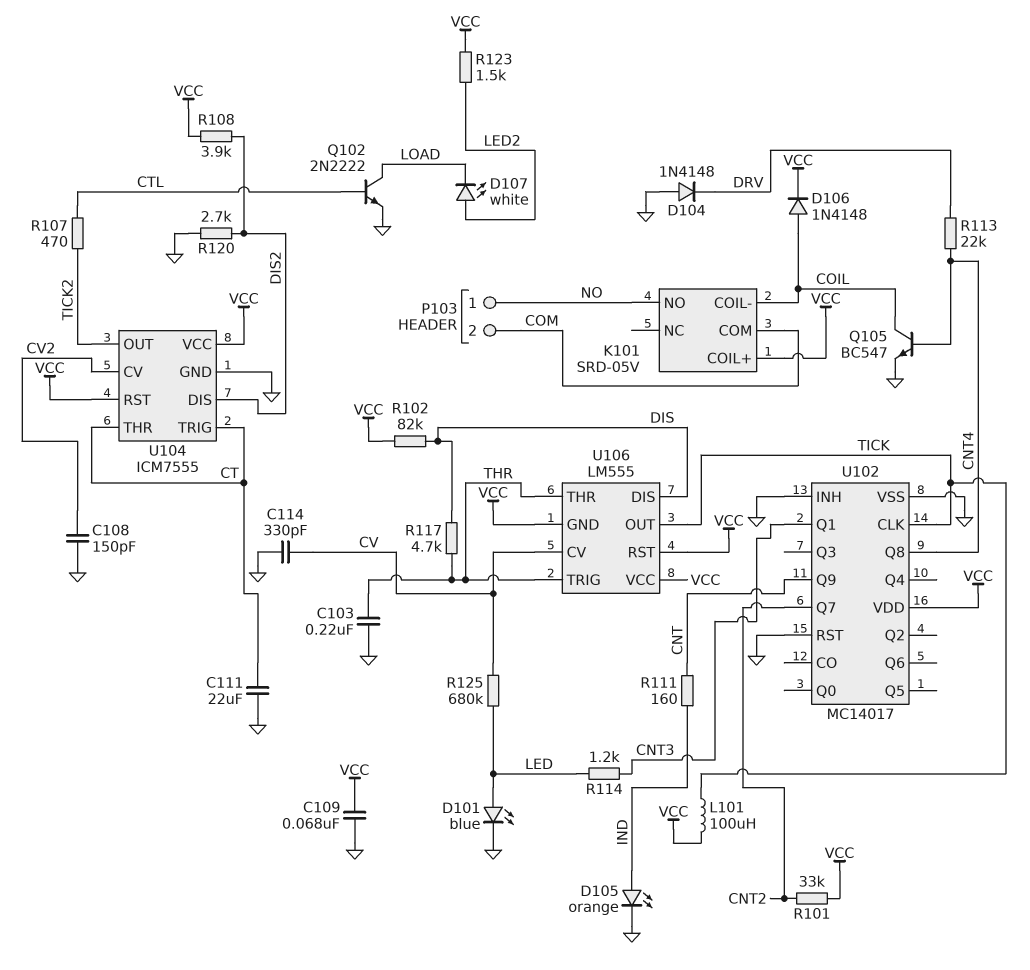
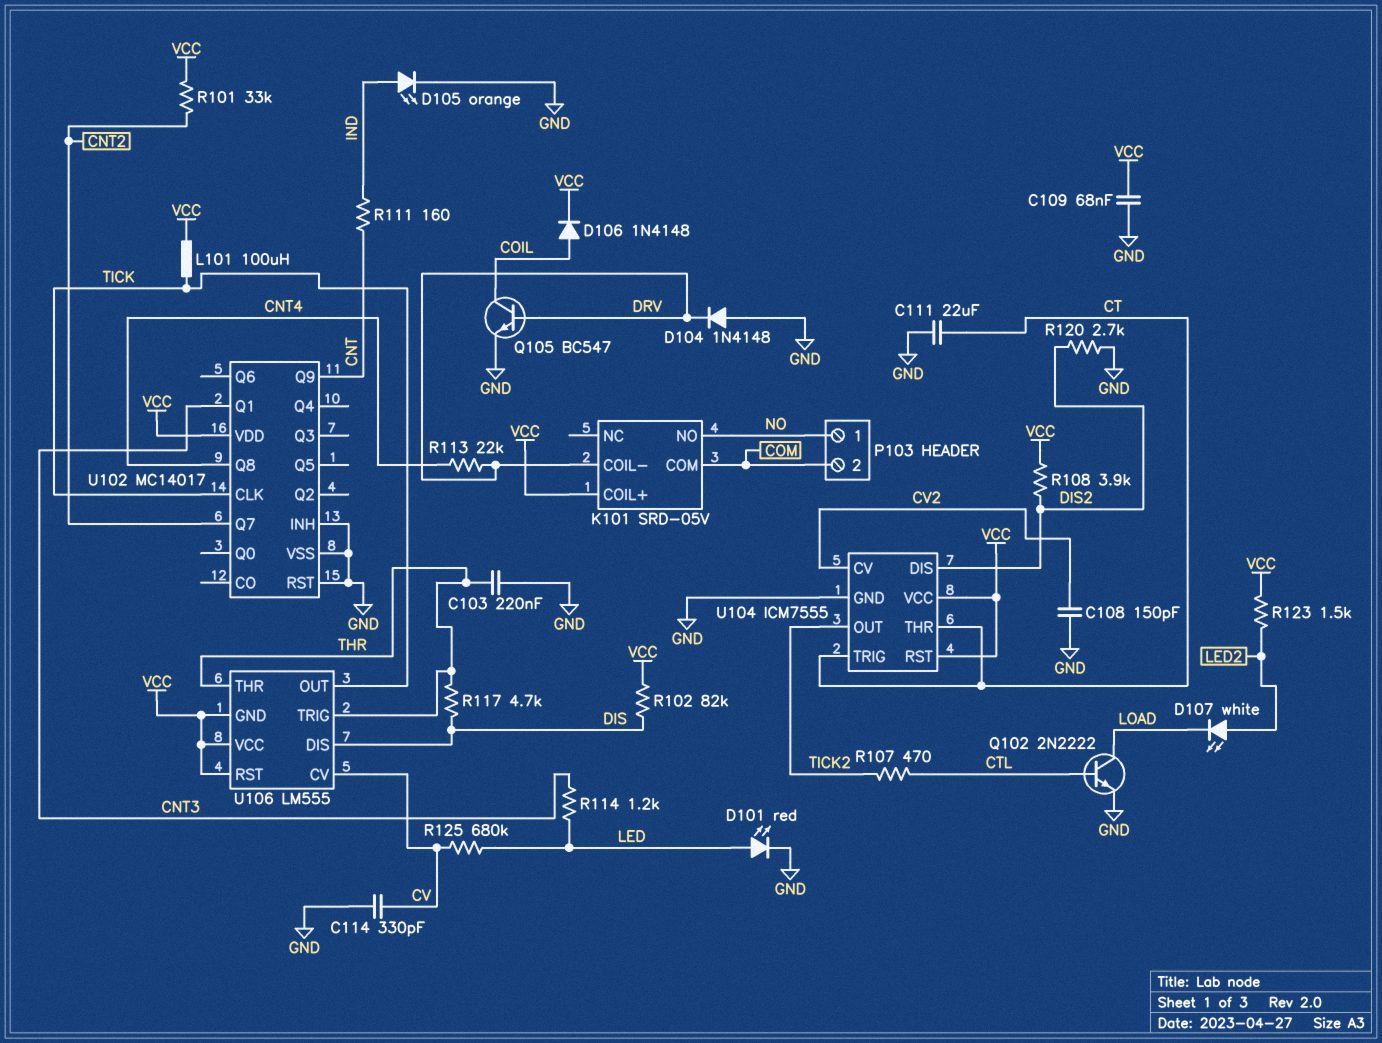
D101: LED blue (A LED, K GND) -> LED red (A LED, K GND)
K101 pin COIL-: COIL -> DRV
Q105: NPN BC547 (B CNT4, C COIL, E GND) -> NPN BC547 (B DRV, C COIL, E GND)

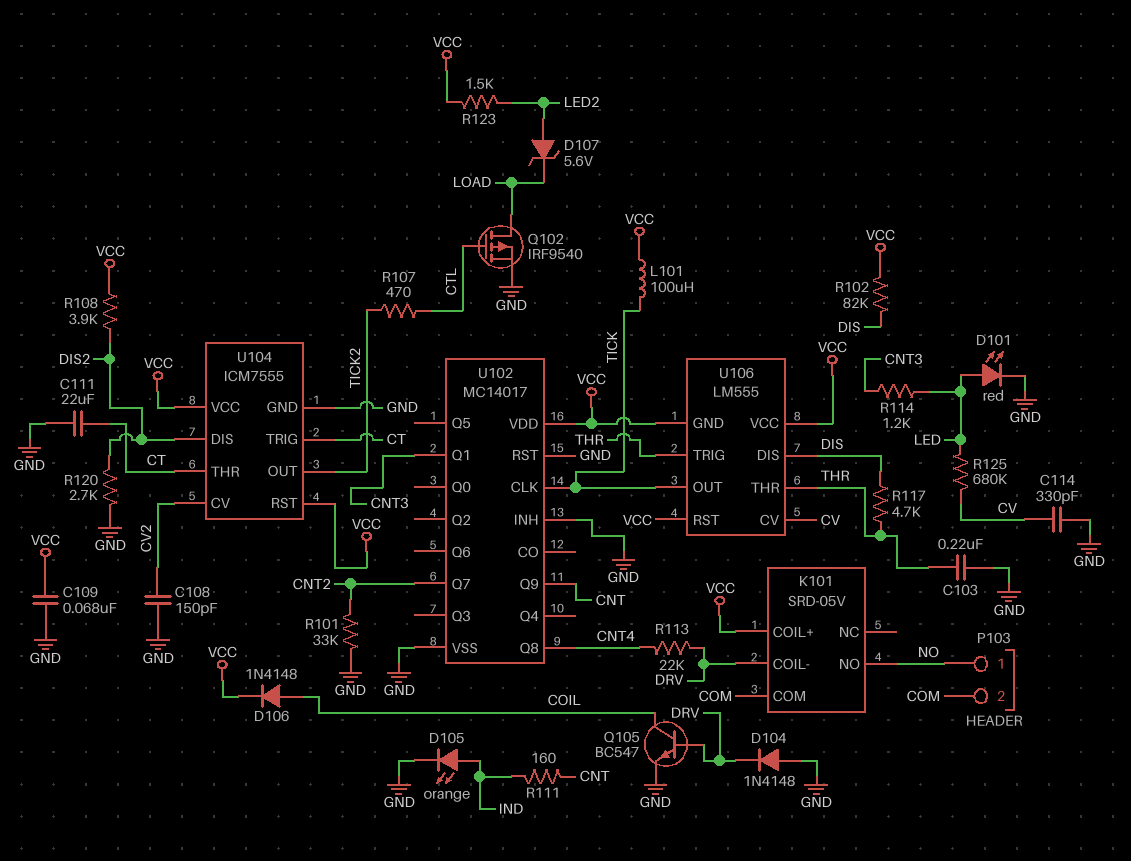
D107: LED white (A LED2, K LOAD) -> zener 5.6V (A LED2, K LOAD)
Q102: NPN 2N2222 (B CTL, C LOAD, E GND) -> PMOS IRF9540 (G CTL, D LOAD, S GND)
R101: 33k (CNT2, VCC) -> 33k (CNT2, GND)

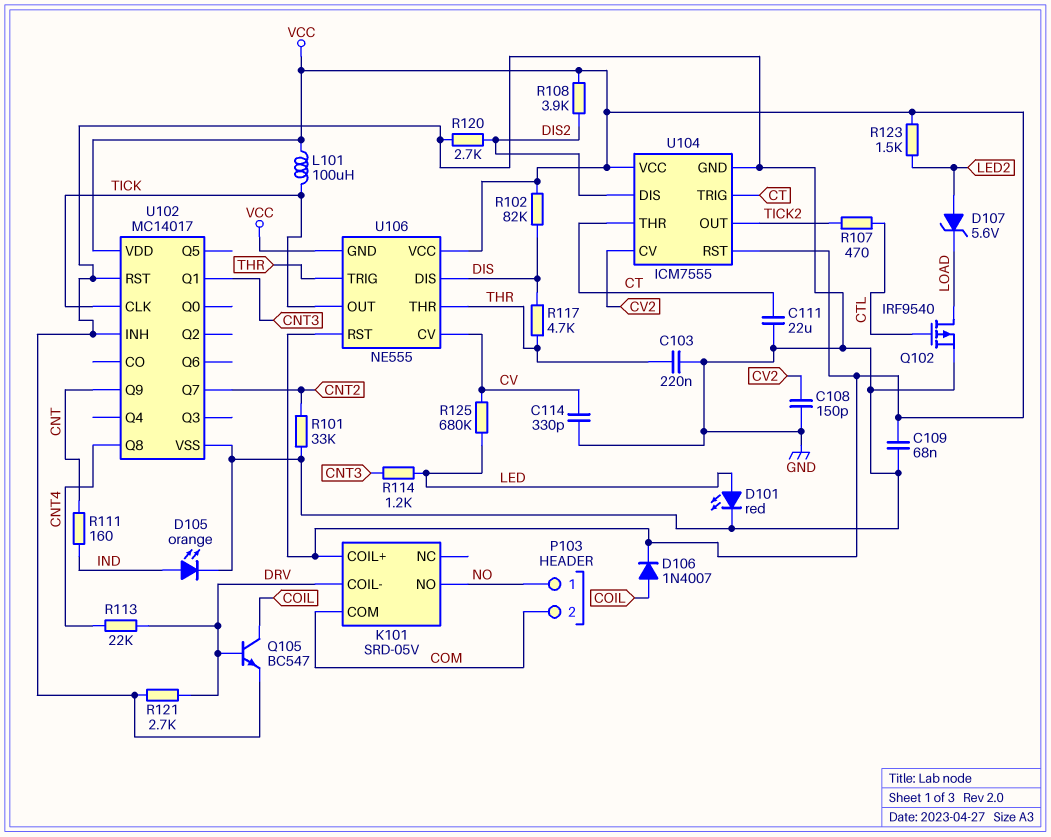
D104: diode 1N4148 (A GND, K DRV) -> none
D106: diode 1N4148 (A COIL, K VCC) -> diode 1N4007 (A COIL, K VCC)
R121: none -> 2.7k (DRV, GND)
U106: LM555 -> NE555

